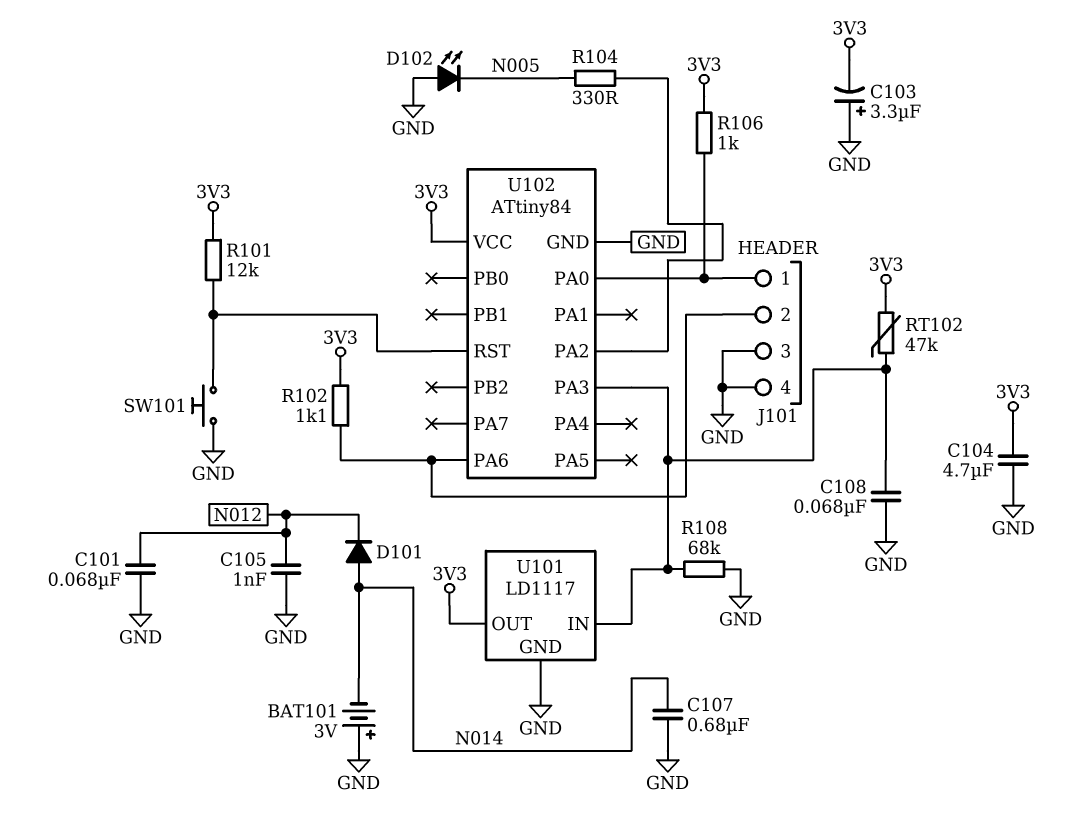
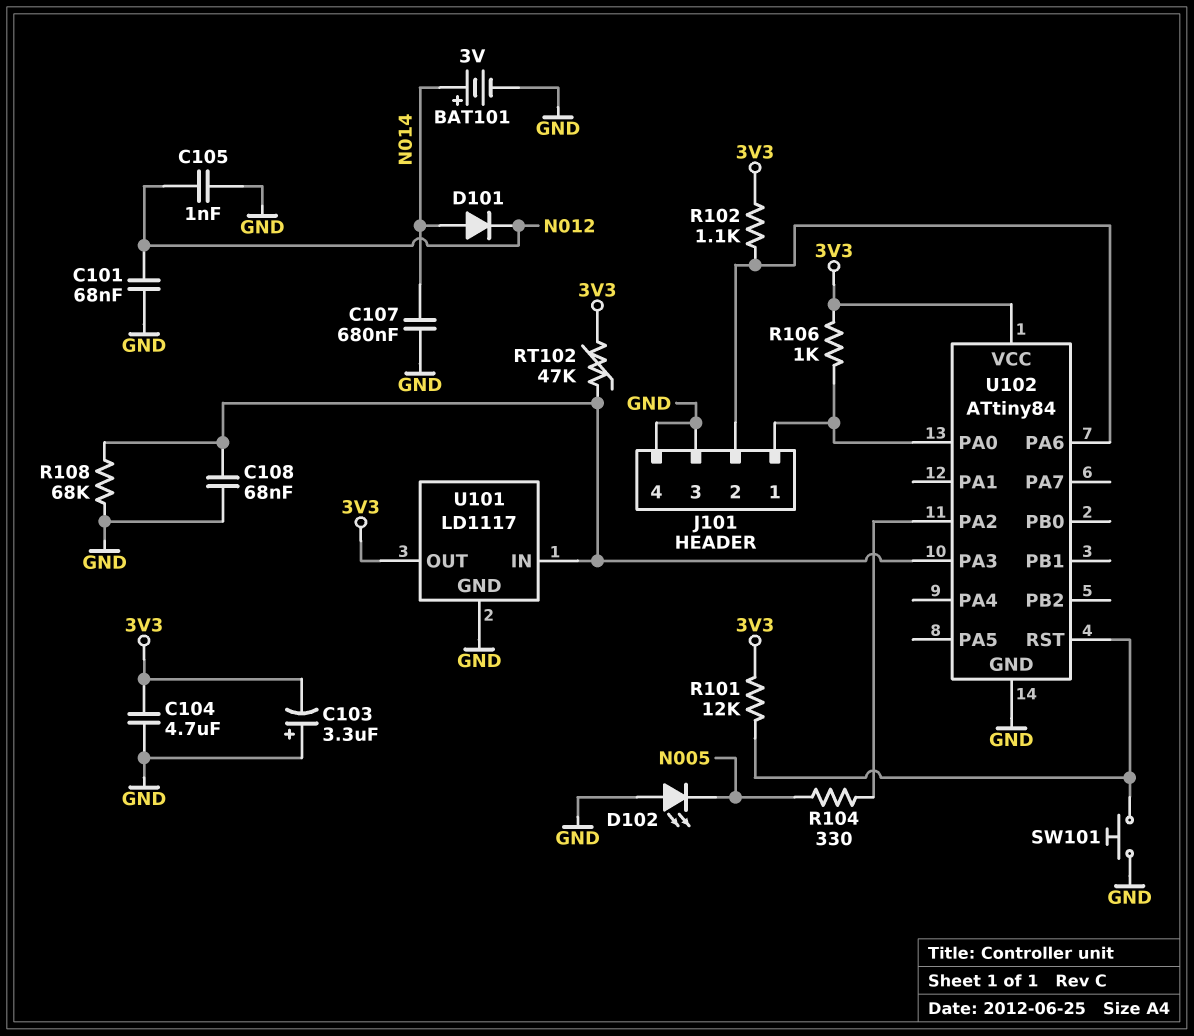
BAT101: 3V (plus GND, minus N014) -> 3V (plus N014, minus GND)

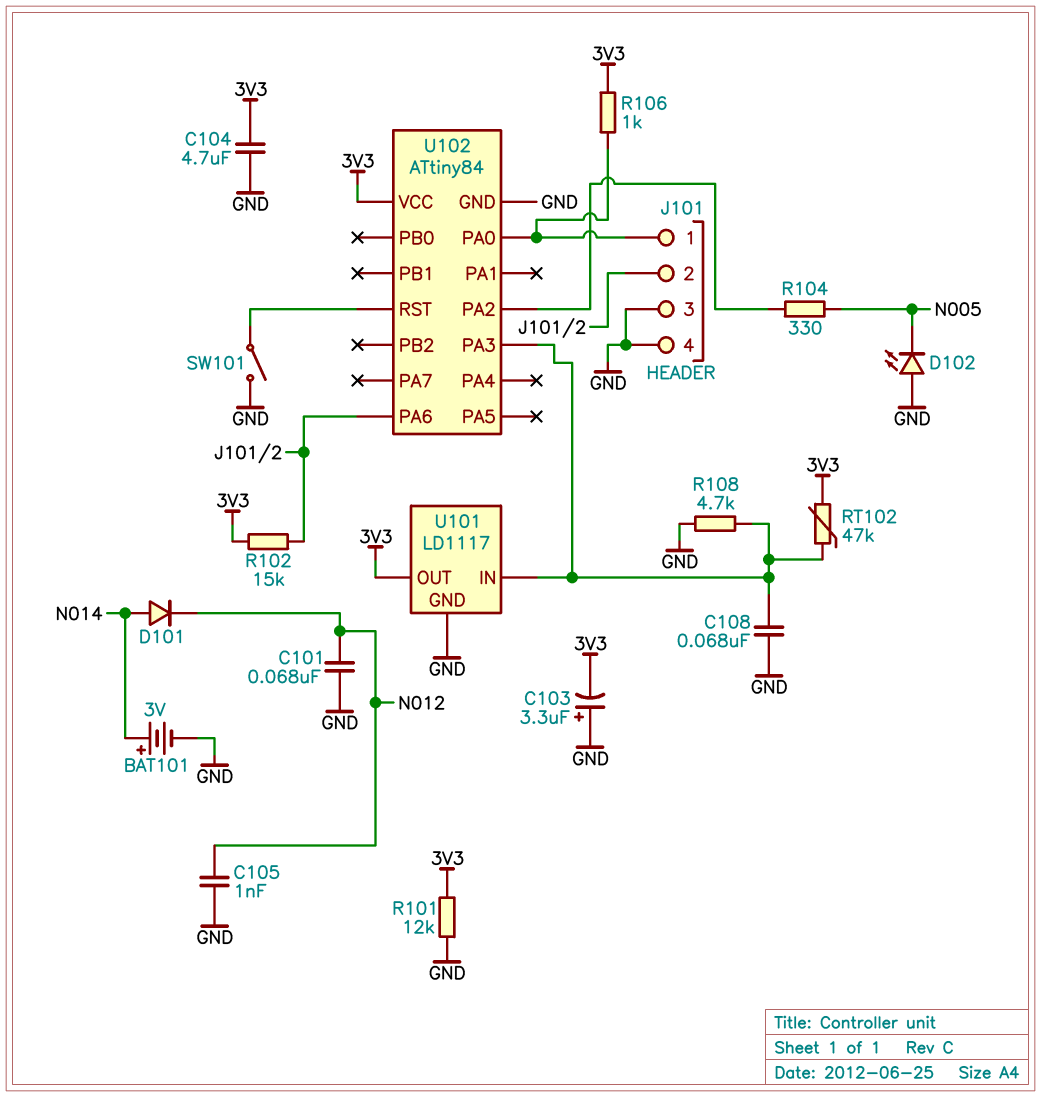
C107: 680nF (GND, N014) -> none
R101: 12k (3V3, U102/RST) -> 12k (3V3, GND)
R102: 1.1k (3V3, J101/2) -> 15k (3V3, J101/2)
R108: 68k (GND, U101/IN) -> 4.7k (GND, U101/IN)
SW101: button (GND, U102/RST) -> switch (GND, U102/RST)

